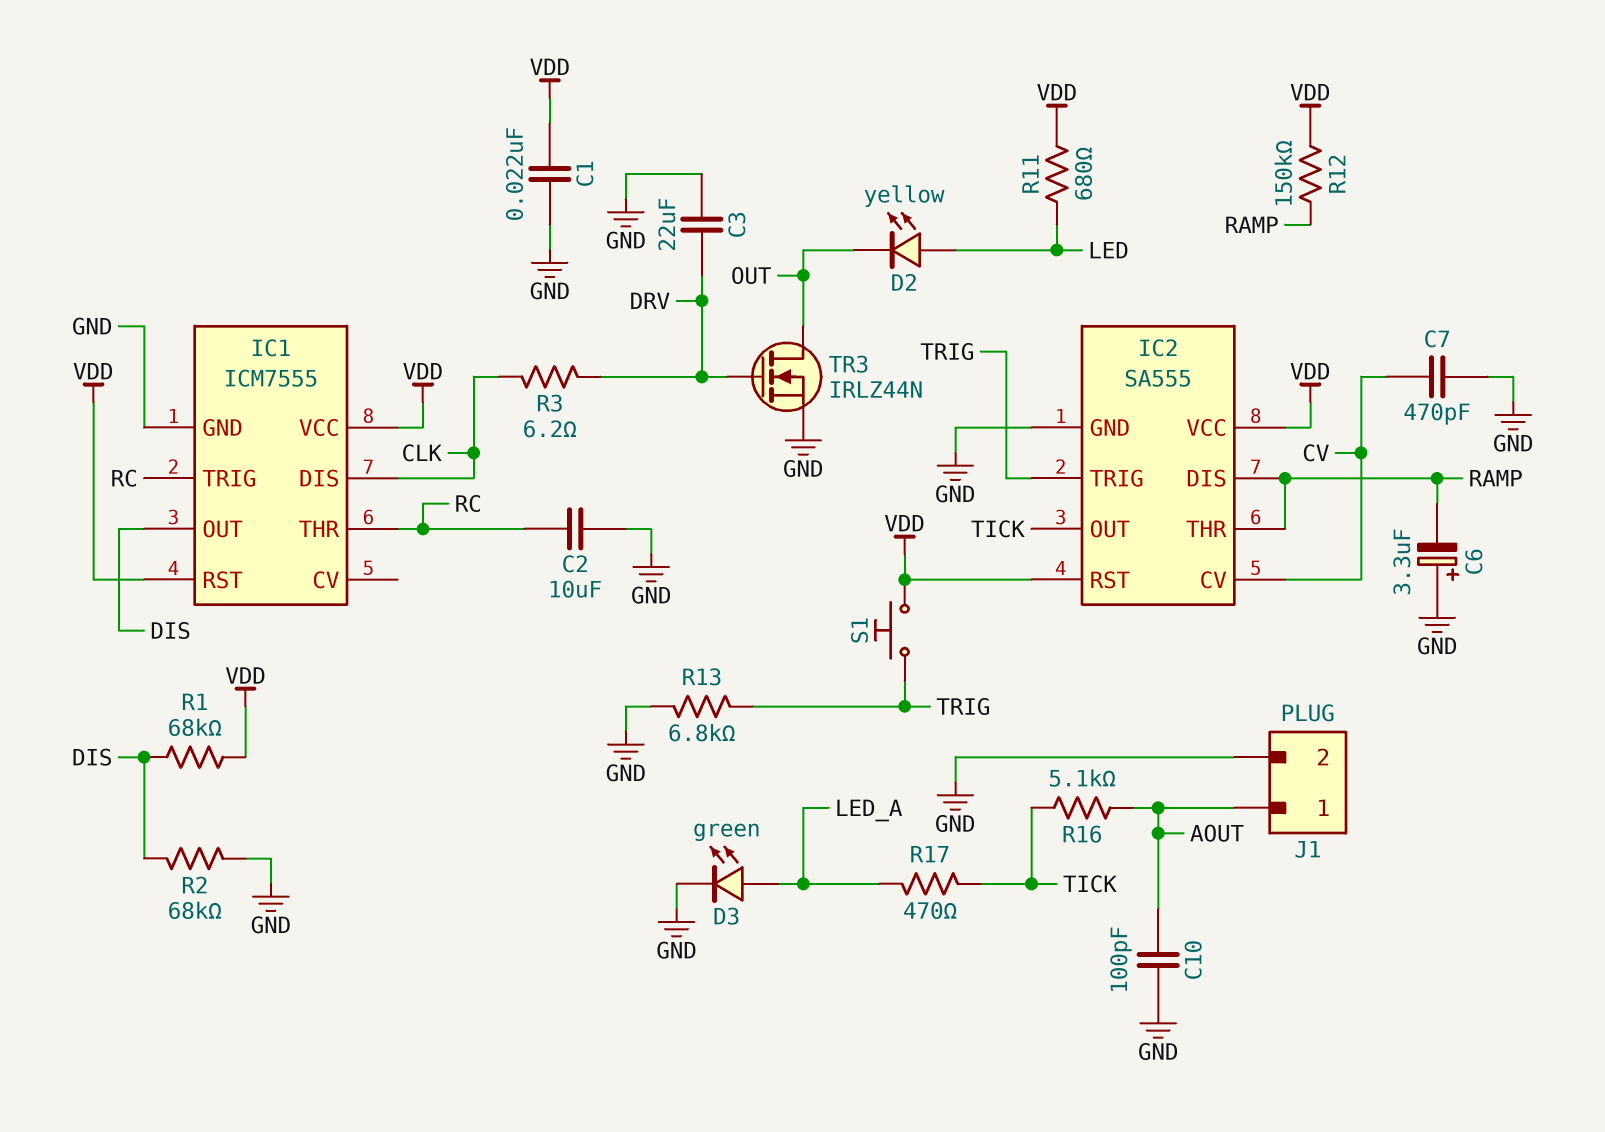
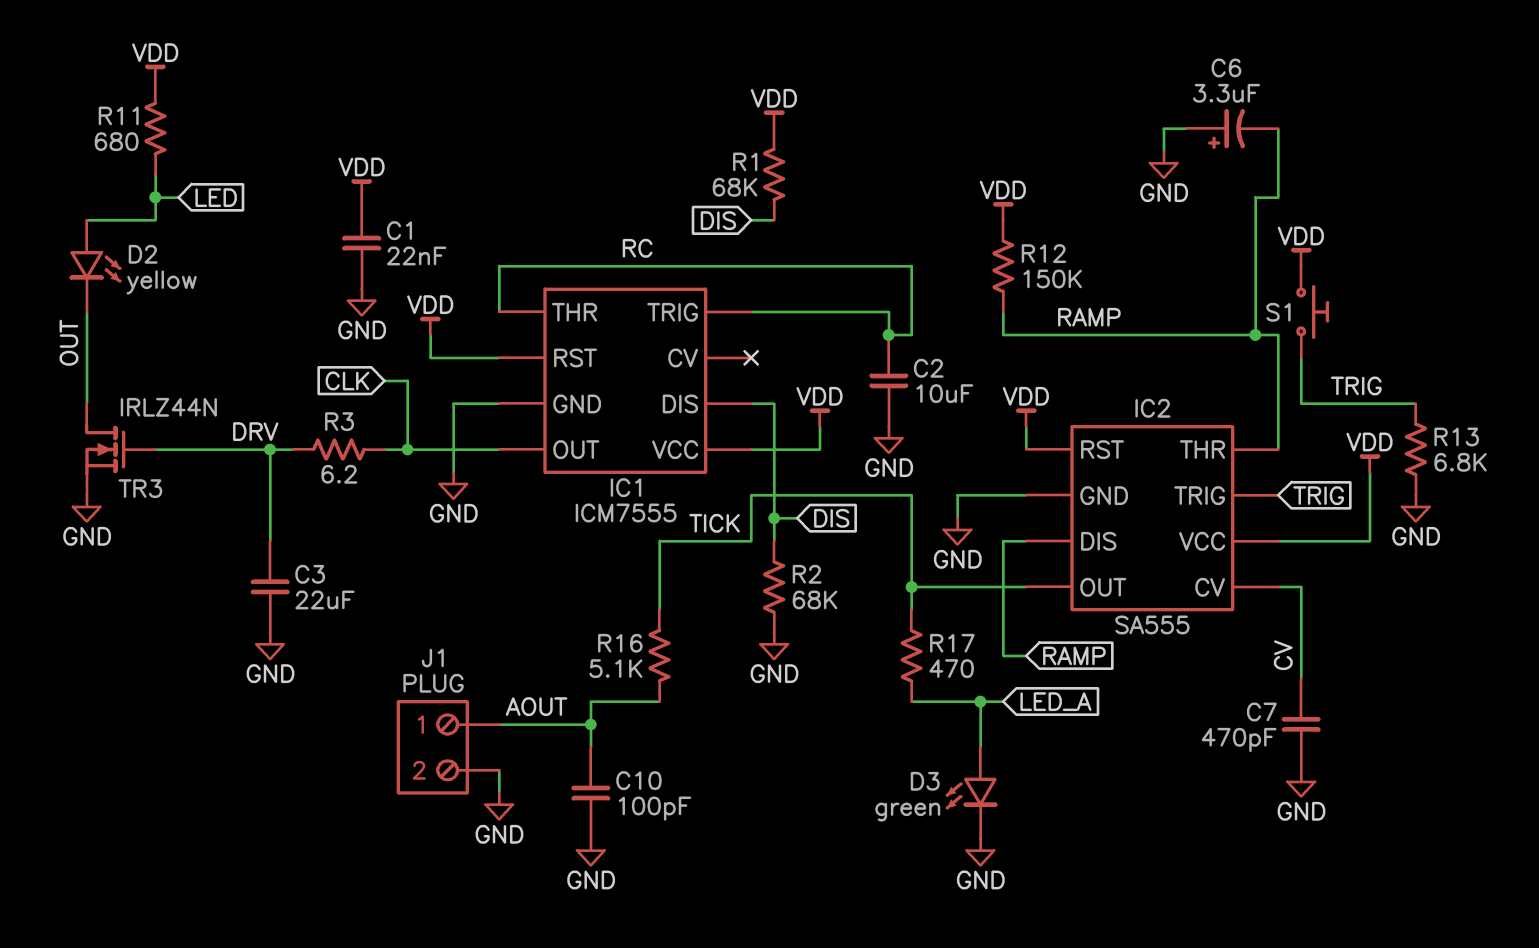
IC1 pin DIS: CLK -> DIS
IC1 pin OUT: DIS -> CLK

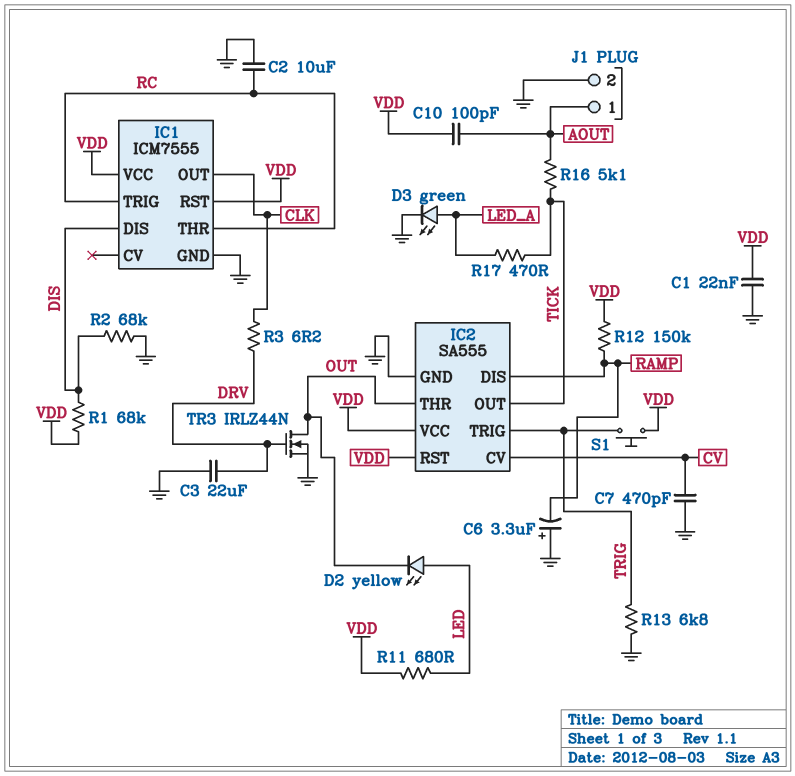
C10: 100pF (AOUT, GND) -> 100pF (AOUT, VDD)
IC2 pin THR: RAMP -> OUT

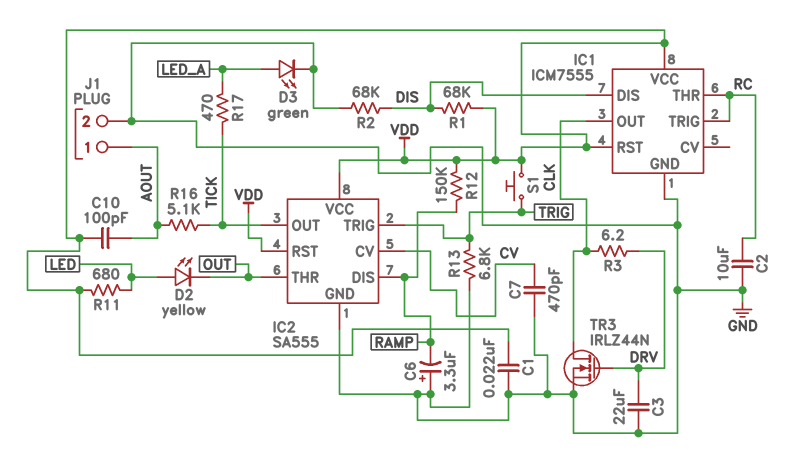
TR3: NMOS IRLZ44N (G DRV, D OUT, S GND) -> NMOS IRLZ44N (G DRV, D CLK, S GND)

